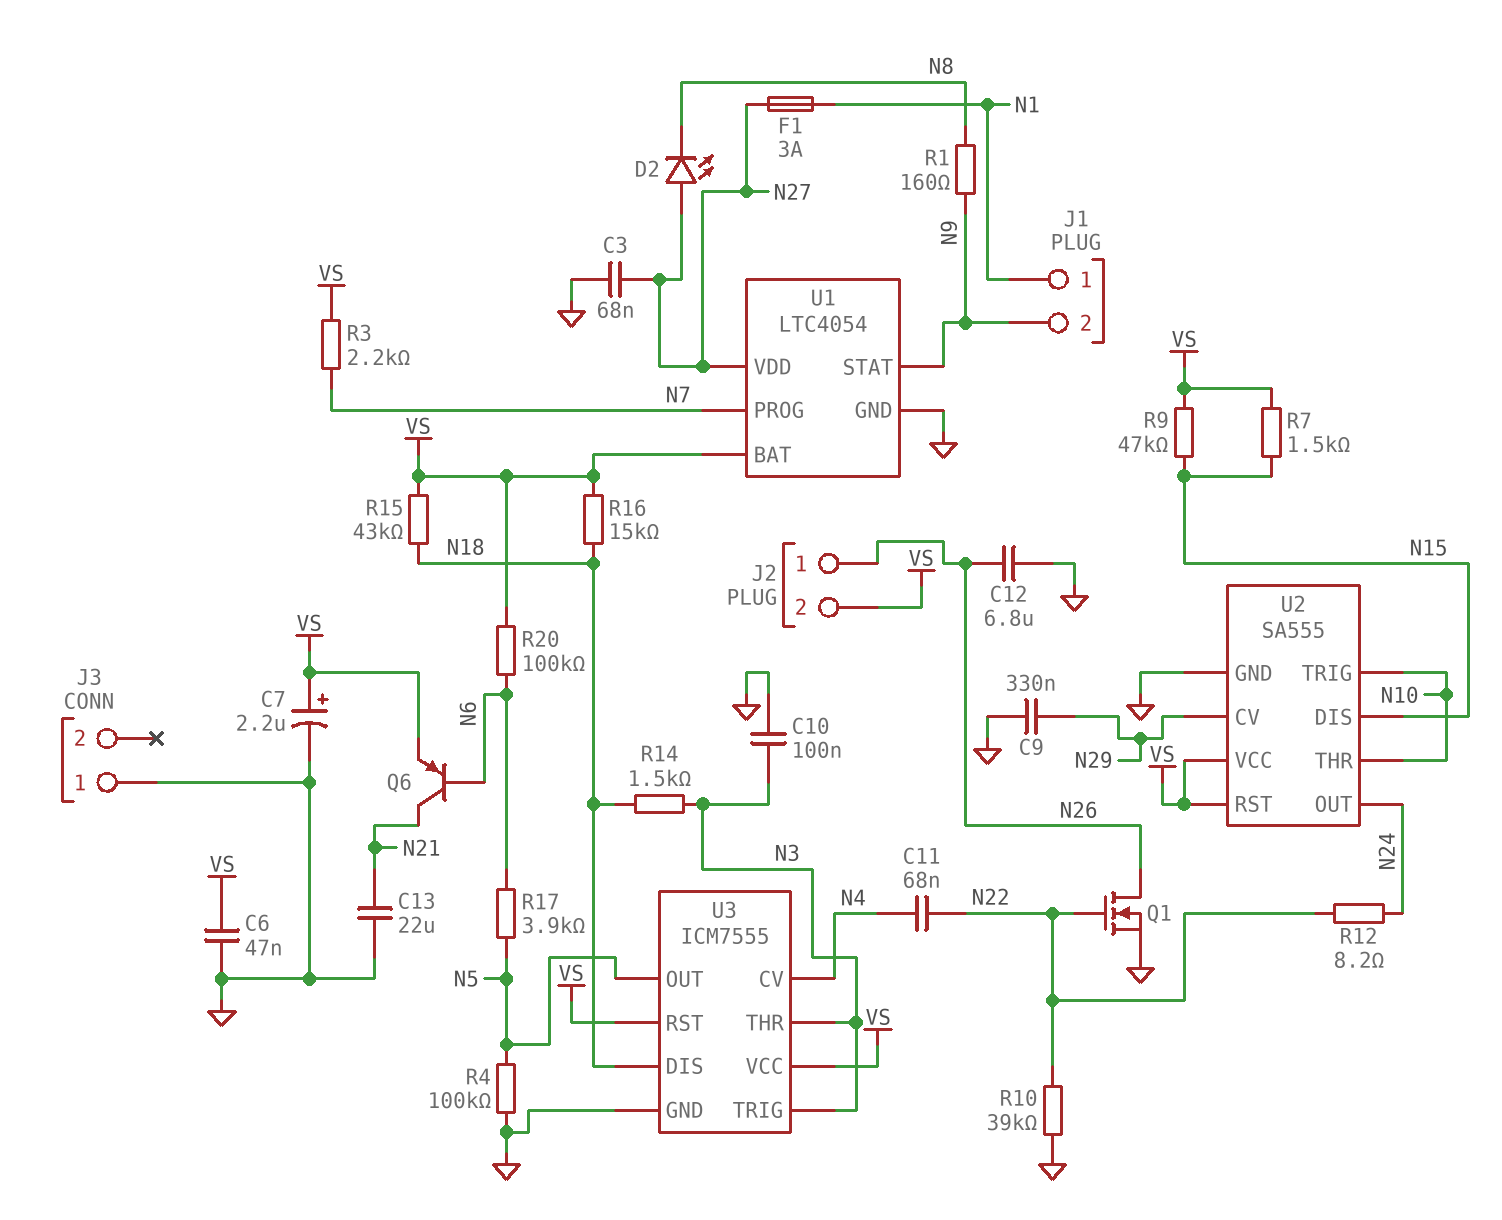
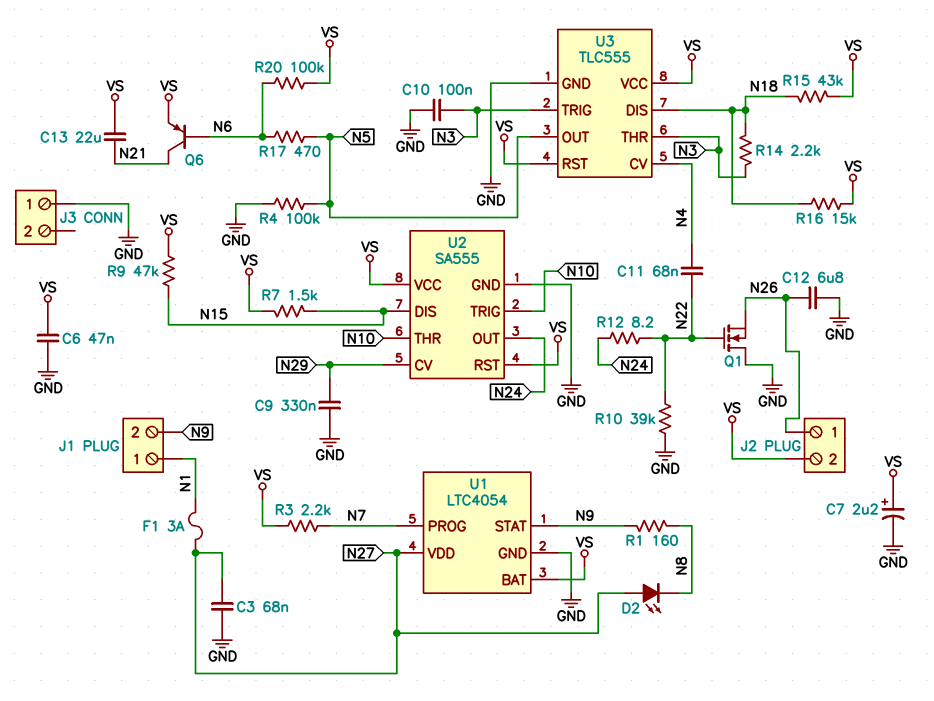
C13: 22uF (GND, N21) -> 22uF (N21, VS)
Q1: NMOS (G N22, D N26, S GND) -> NMOS (G N22, D GND, S N26)
R14: 1.5k (N3, N18) -> 2.2k (N3, N18)
R17: 3.9k (N5, N6) -> 470 (N5, N6)
U3: ICM7555 -> TLC555

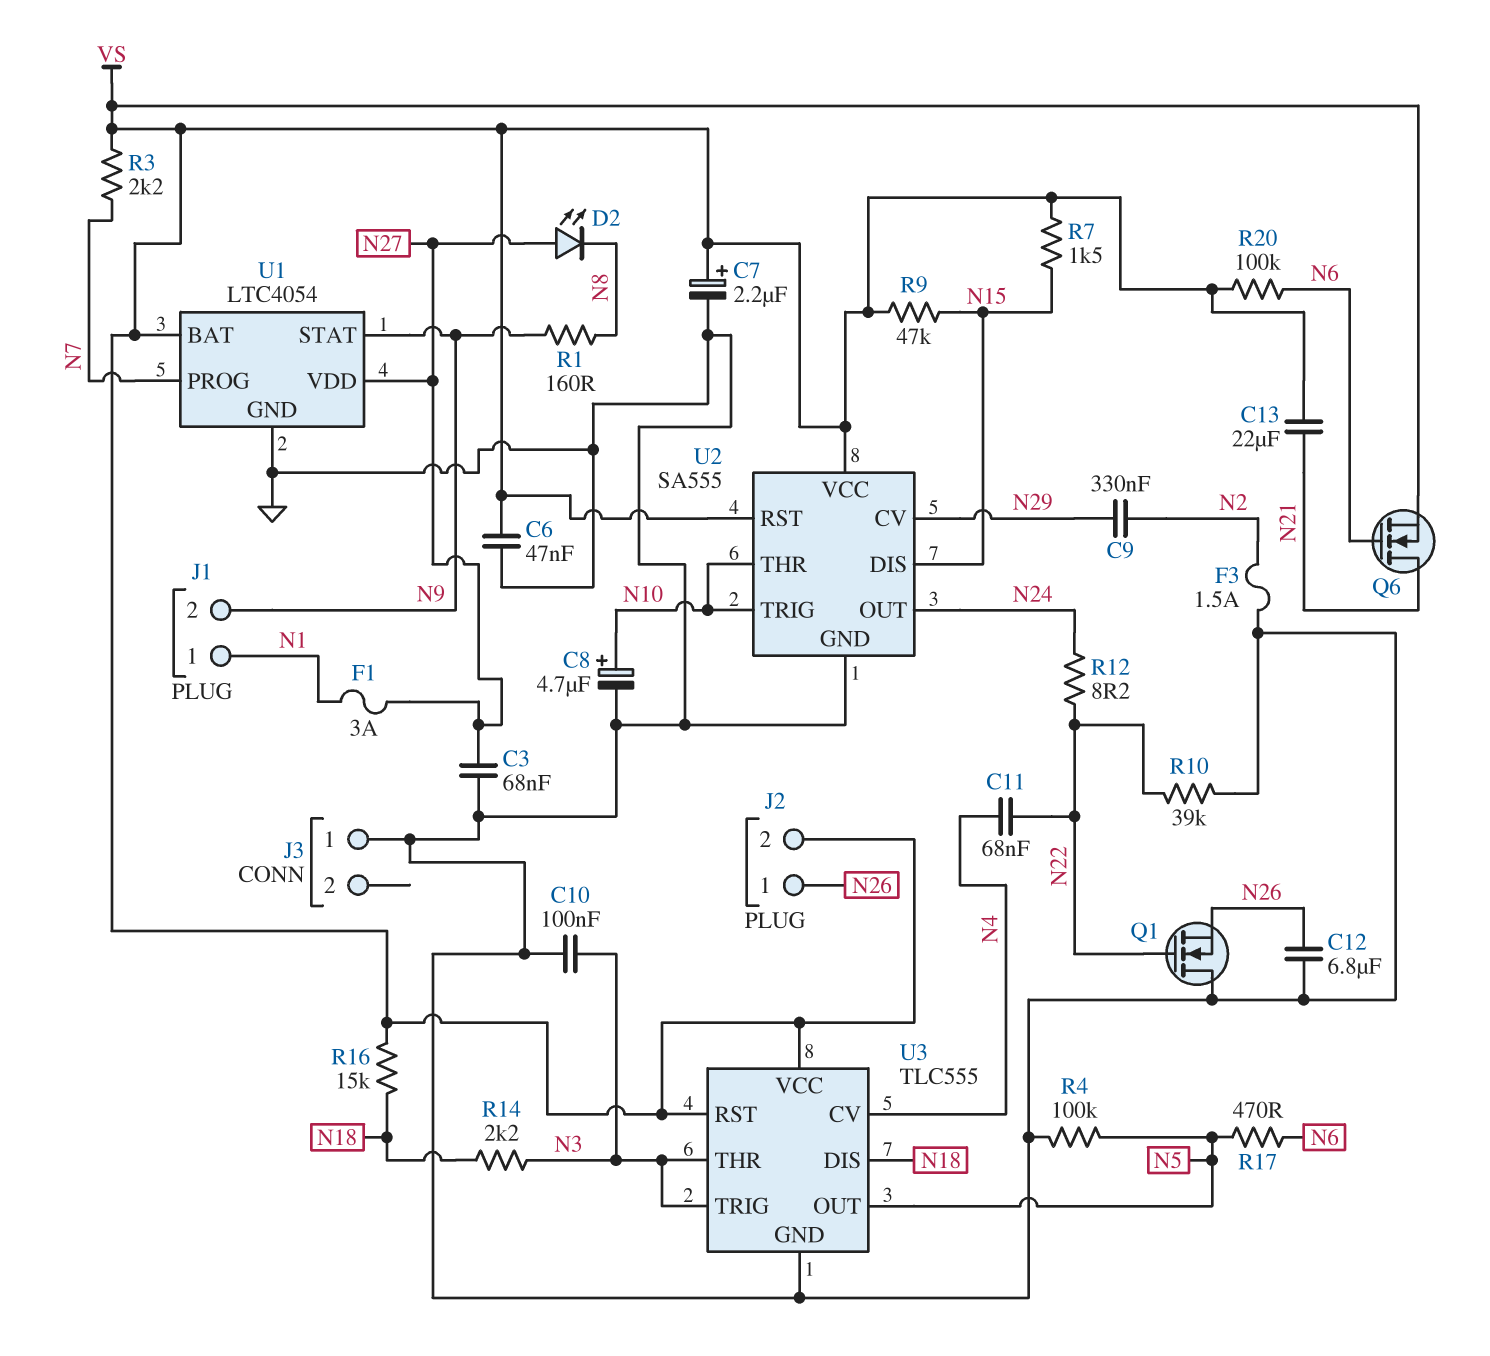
C8: none -> 4.7uF (plus N10, minus GND)
C9: 330nF (GND, N29) -> 330nF (N2, N29)
F3: none -> 1.5A (GND, N2)
Q6: PNP (B N6, C N21, E VS) -> NMOS (G N6, D N21, S VS)
R15: 43k (N18, VS) -> none

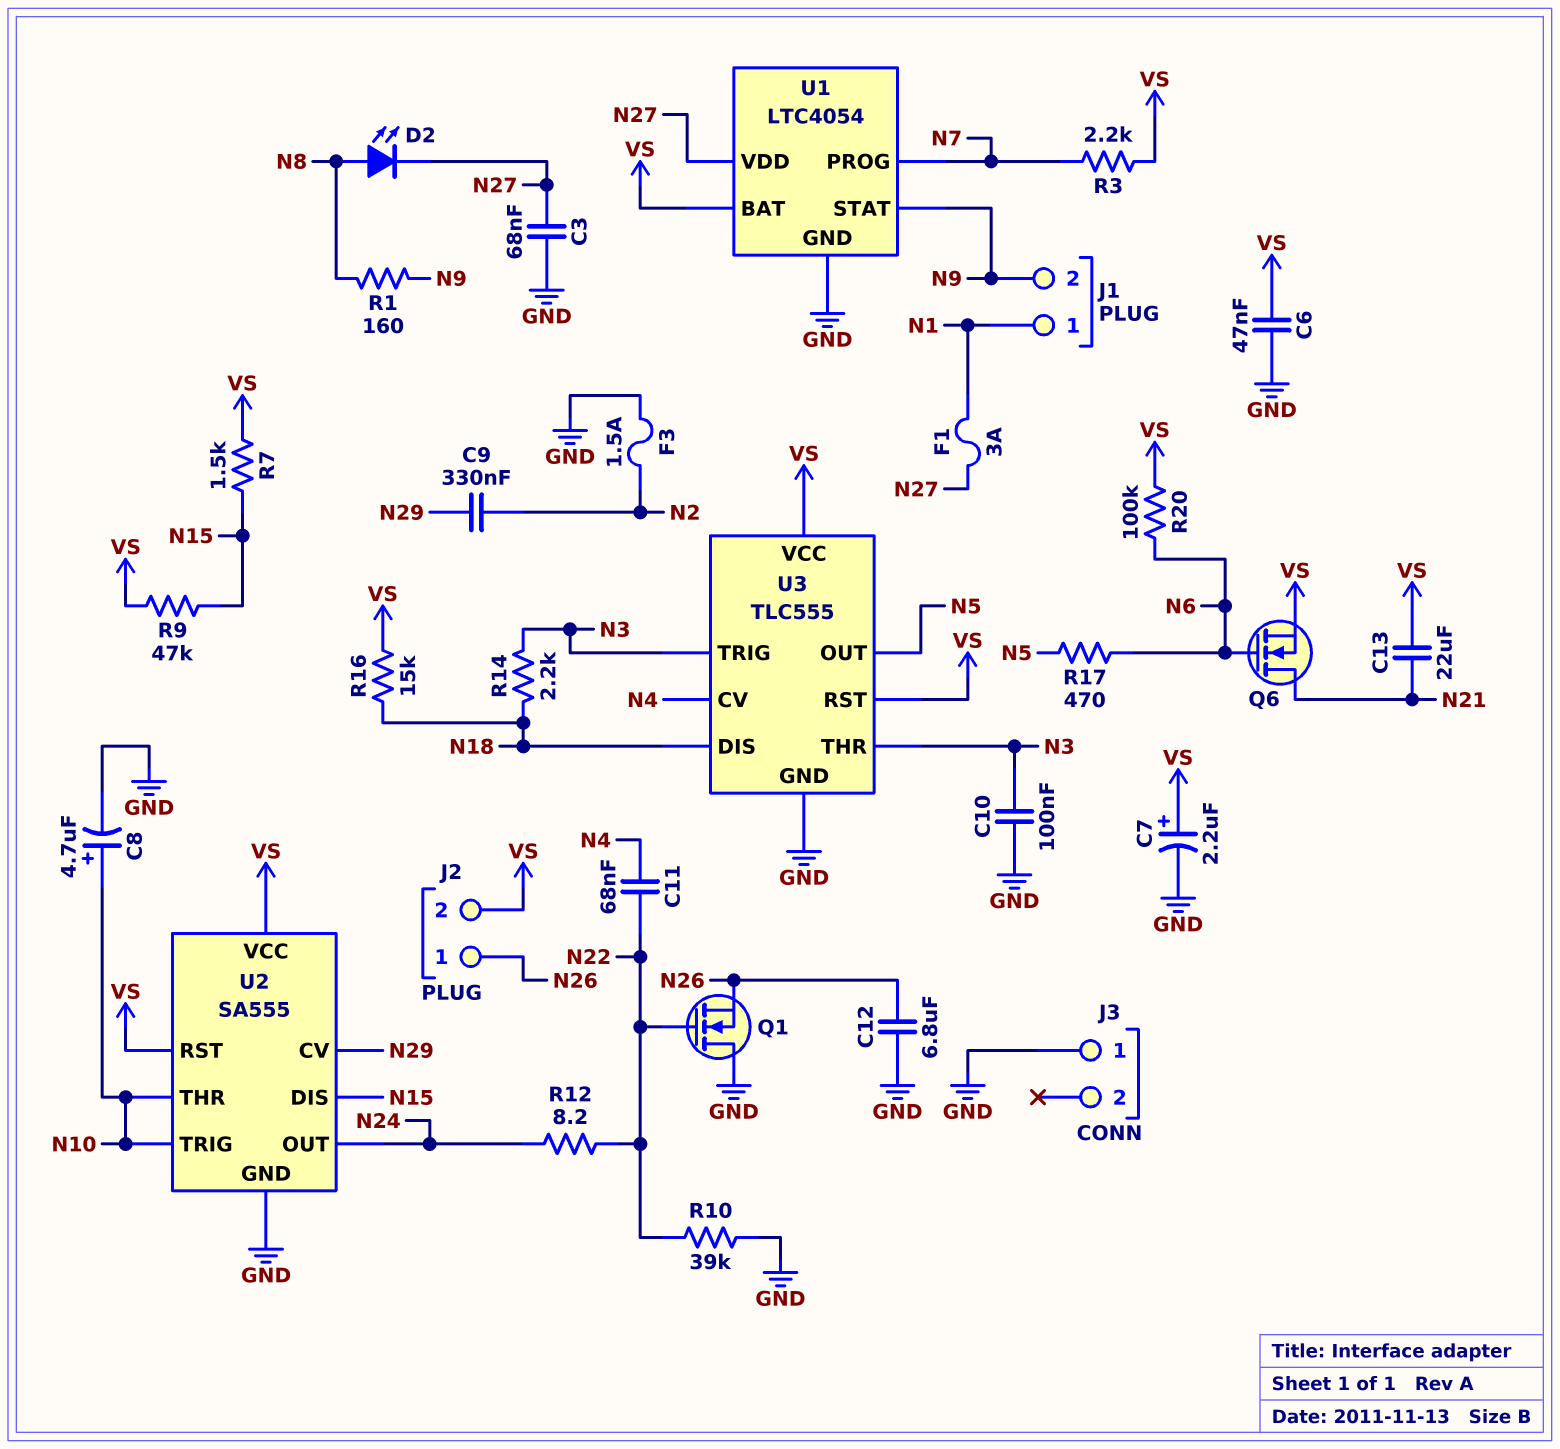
D2: LED (A N27, K N8) -> LED (A N8, K N27)
R4: 100k (GND, N5) -> none

